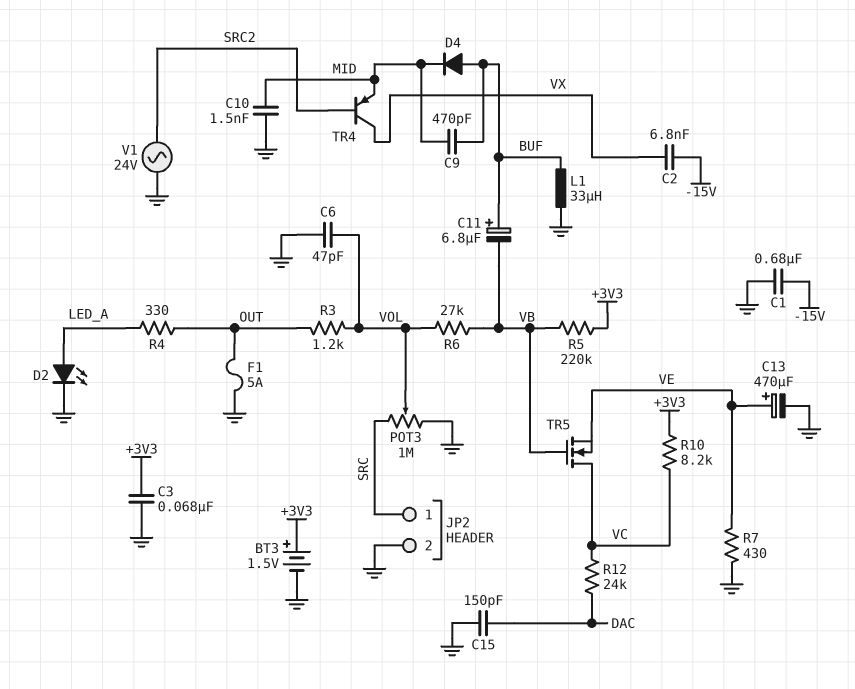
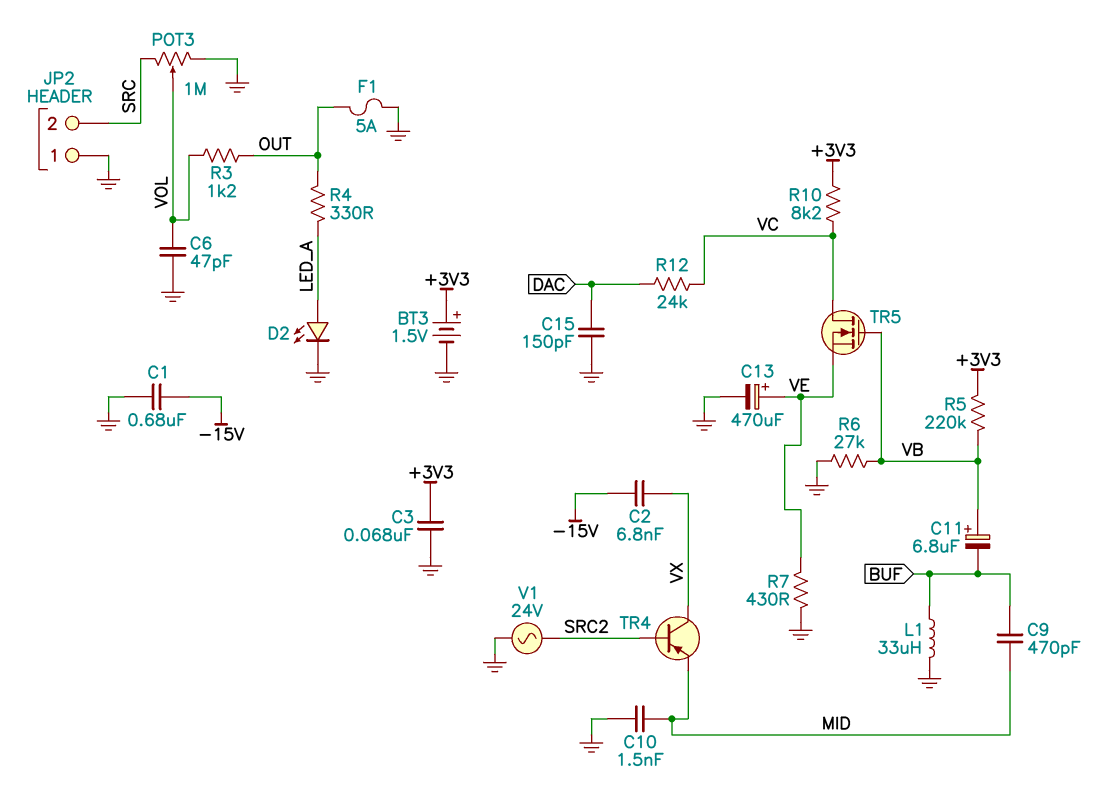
C11: 6.8uF (plus BUF, minus VB) -> 6.8uF (plus VB, minus BUF)
D4: diode (A BUF, K MID) -> none
JP2 pin 1: SRC -> GND
JP2 pin 2: GND -> SRC
R6: 27k (VB, VOL) -> 27k (GND, VB)

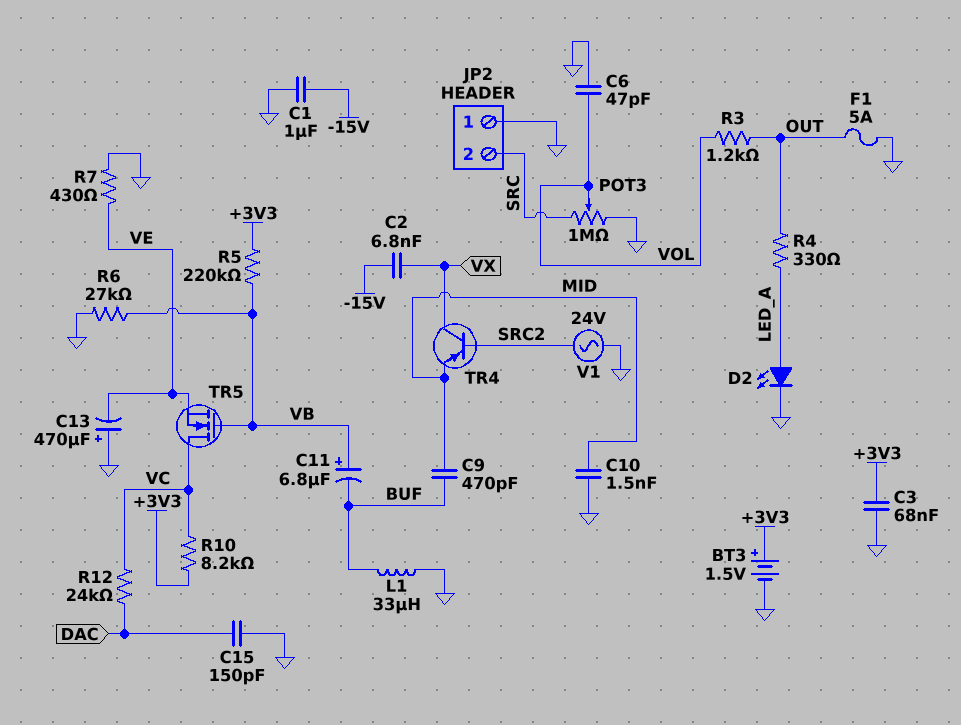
C1: 680nF (-15V, GND) -> 1uF (-15V, GND)
C13: 470uF (plus VE, minus GND) -> 470uF (plus GND, minus VE)

